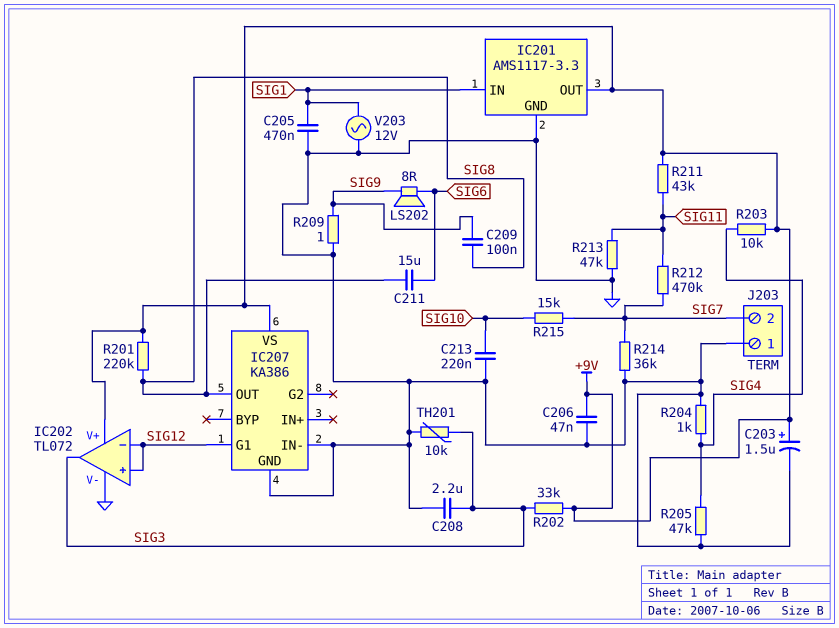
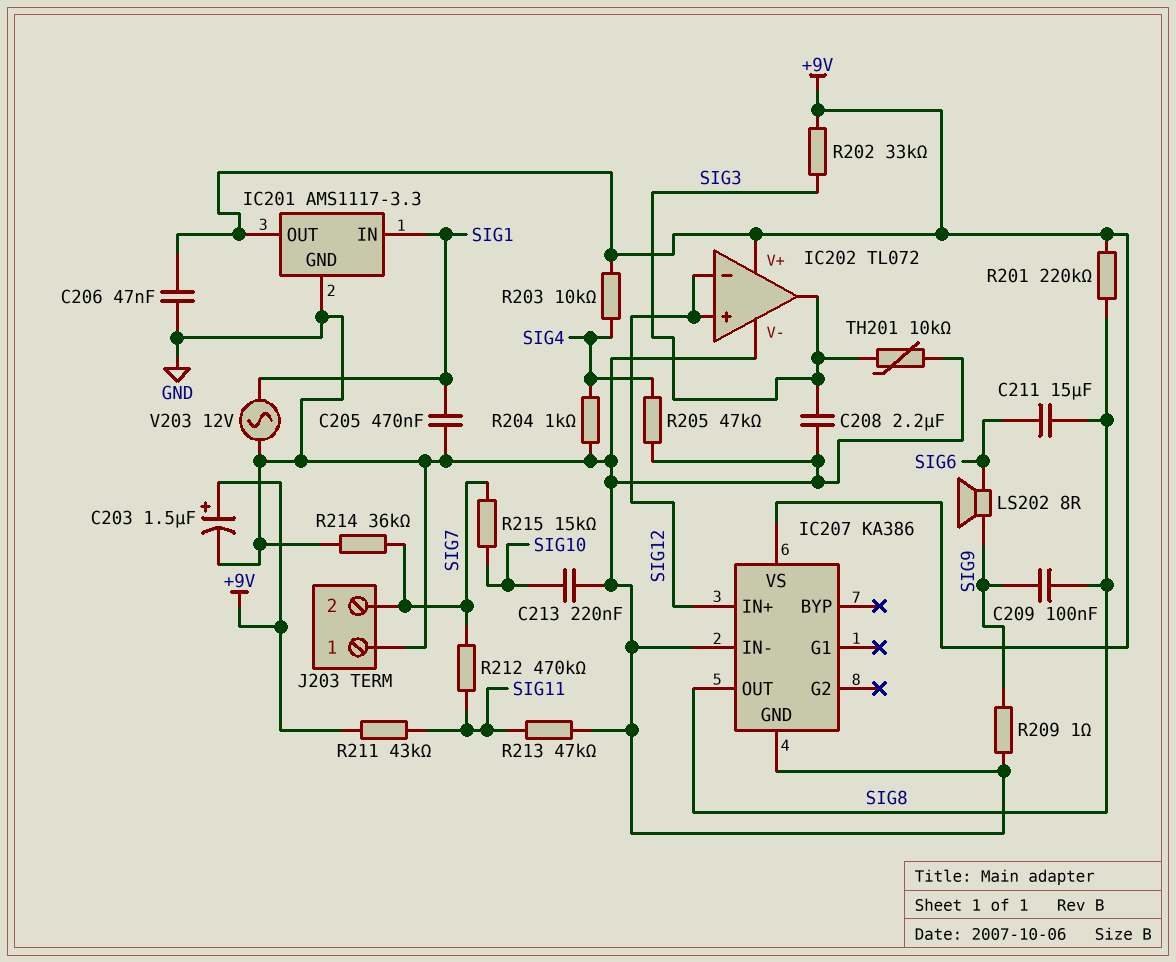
IC207 pin G1: SIG12 -> none
IC207 pin IN+: none -> SIG12

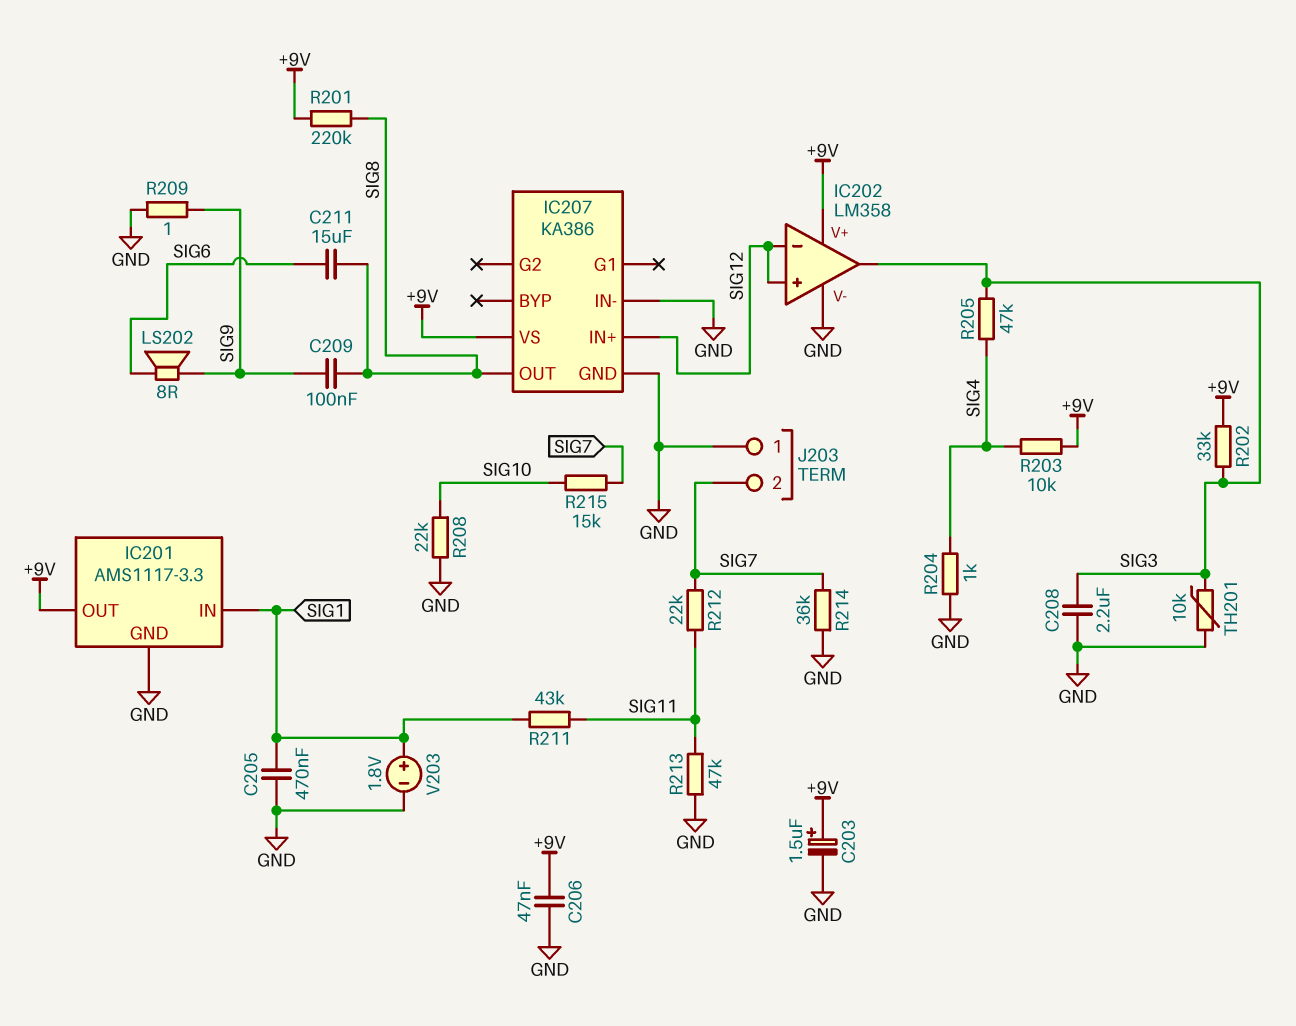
C213: 220nF (GND, SIG10) -> none
IC202: TL072 -> LM358
R205: 47k (GND, SIG4) -> 47k (SIG3, SIG4)
R208: none -> 22k (GND, SIG10)
R211: 43k (+9V, SIG11) -> 43k (SIG1, SIG11)
R212: 470k (SIG7, SIG11) -> 22k (SIG7, SIG11)
V203: AC 12V (GND, SIG1) -> 1.8V (plus SIG1, minus GND)

